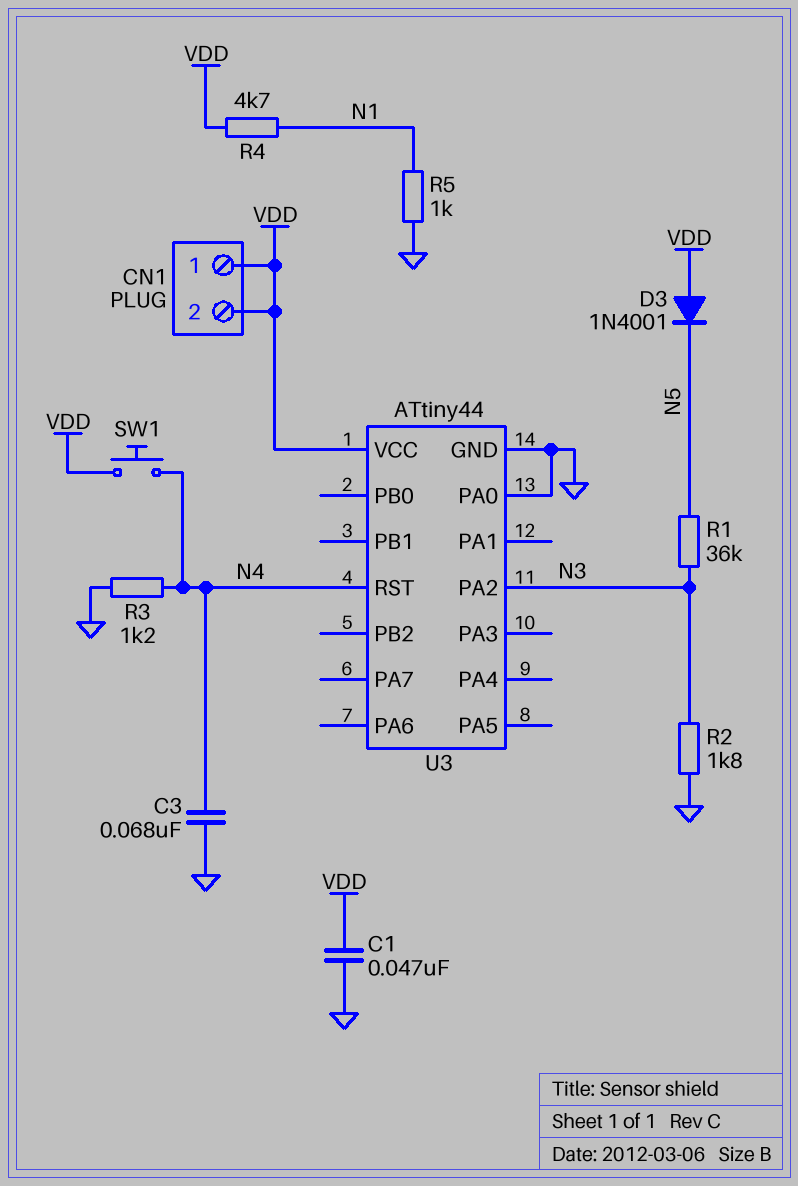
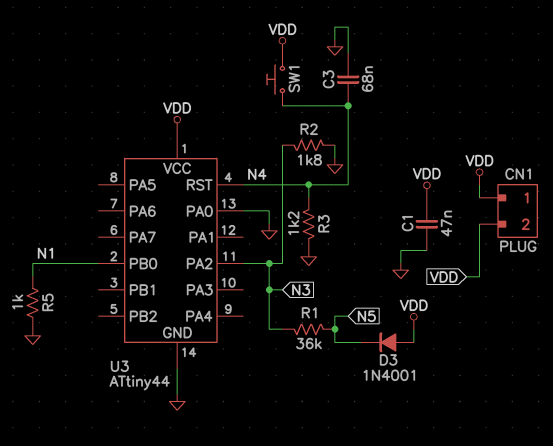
R4: 4.7k (N1, VDD) -> none
U3 pin PB0: none -> N1

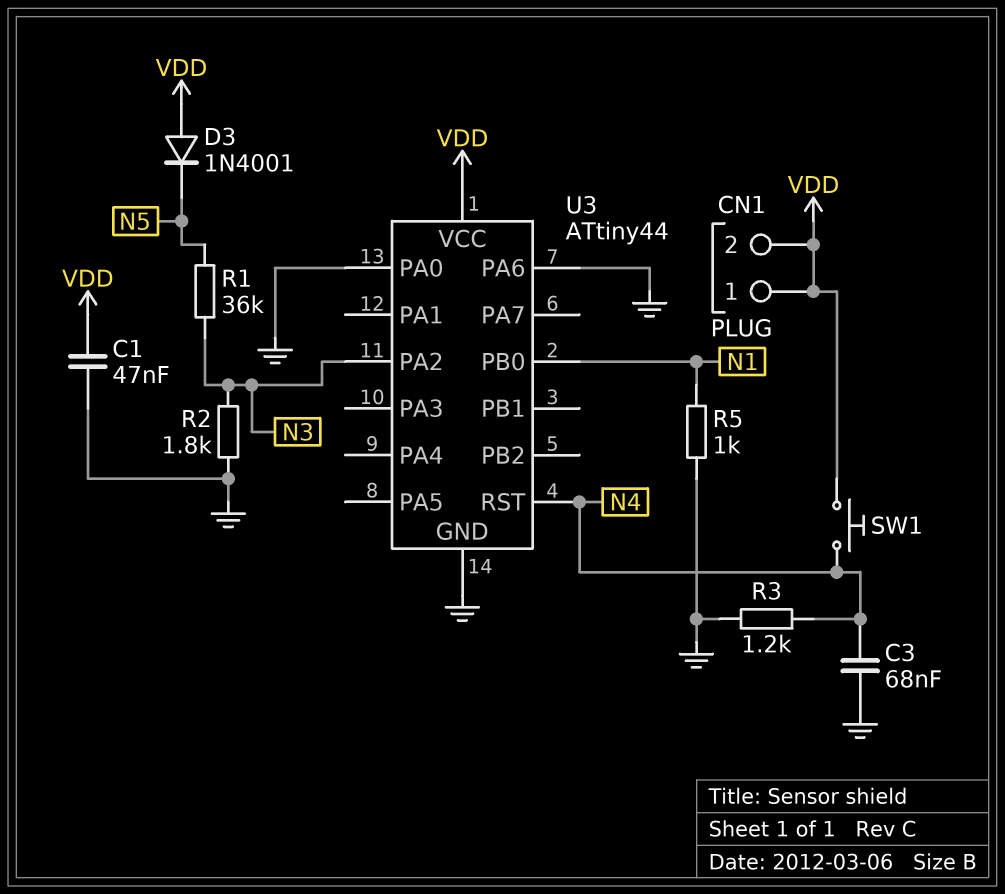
U3 pin PA6: none -> GND

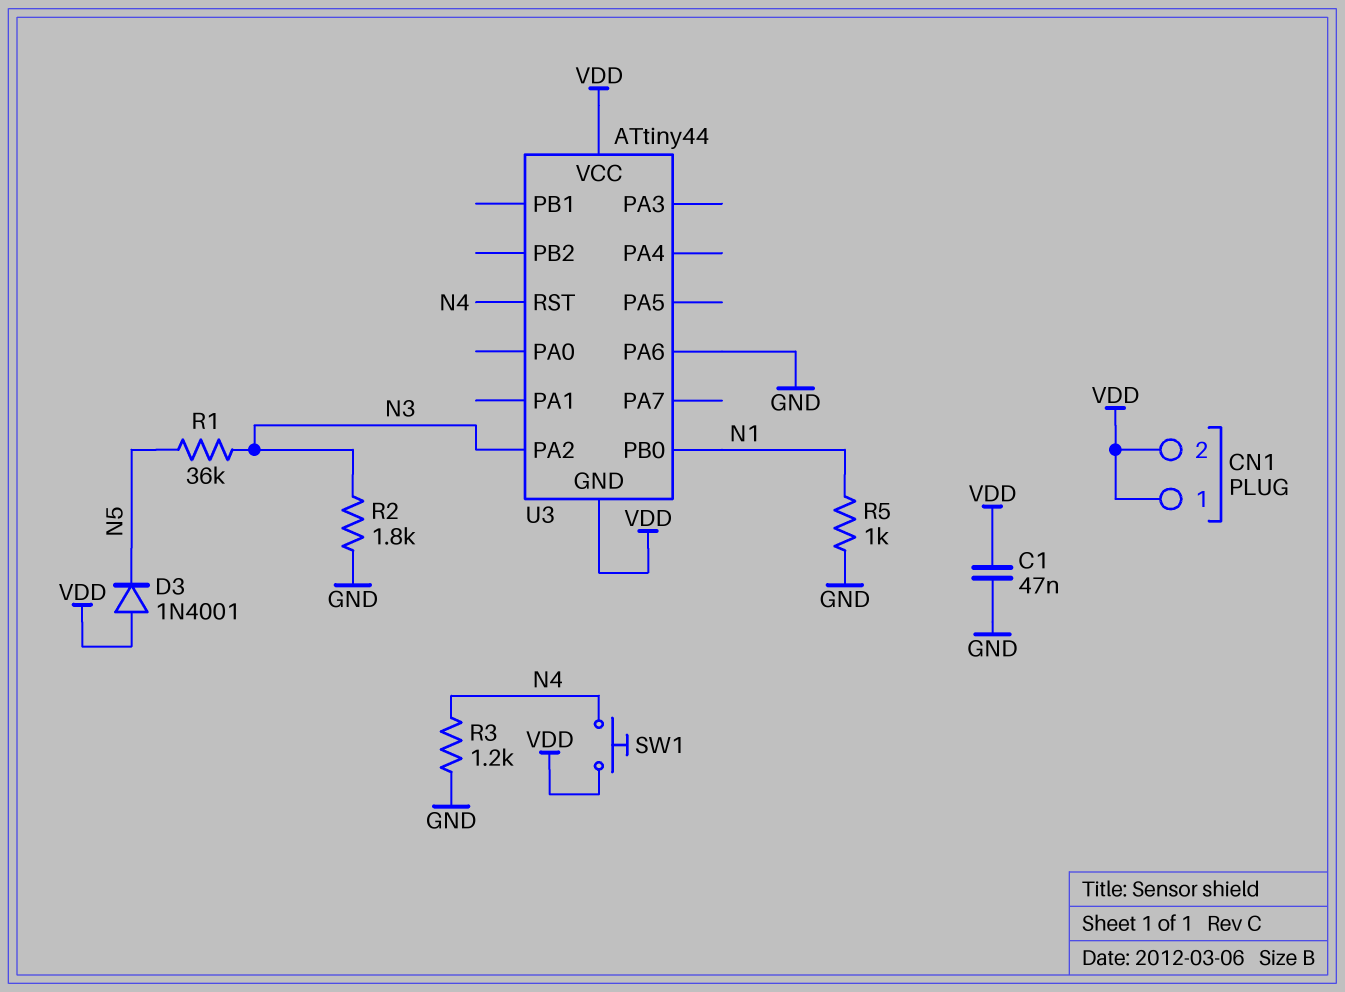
C3: 68nF (GND, N4) -> none
U3 pin GND: GND -> VDD
U3 pin PA0: GND -> none

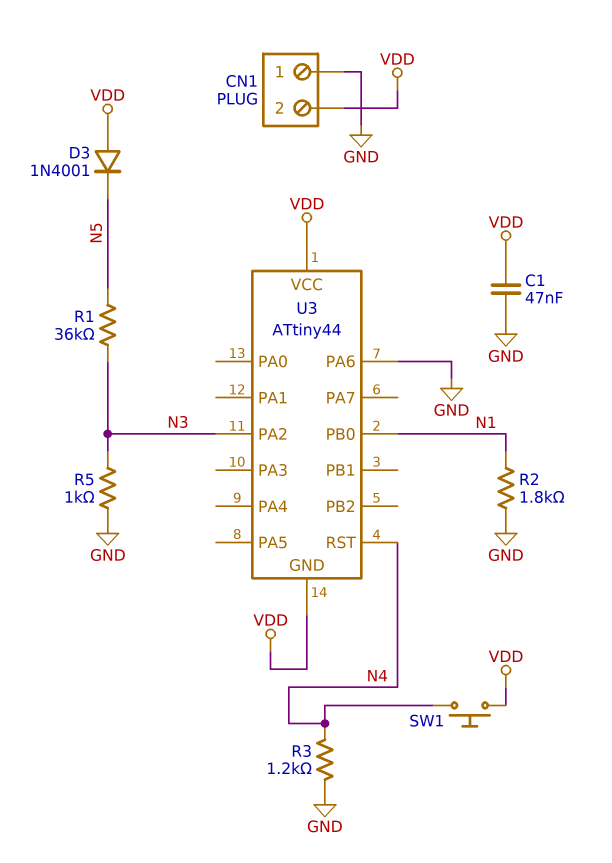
CN1 pin 1: VDD -> GND
R2: 1.8k (GND, N3) -> 1.8k (GND, N1)
R5: 1k (GND, N1) -> 1k (GND, N3)

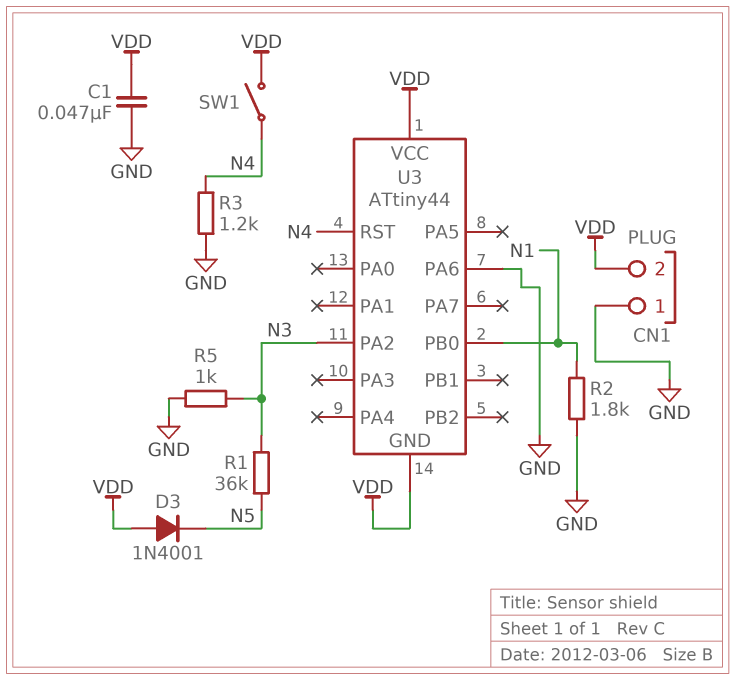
SW1: button (N4, VDD) -> switch (N4, VDD)

